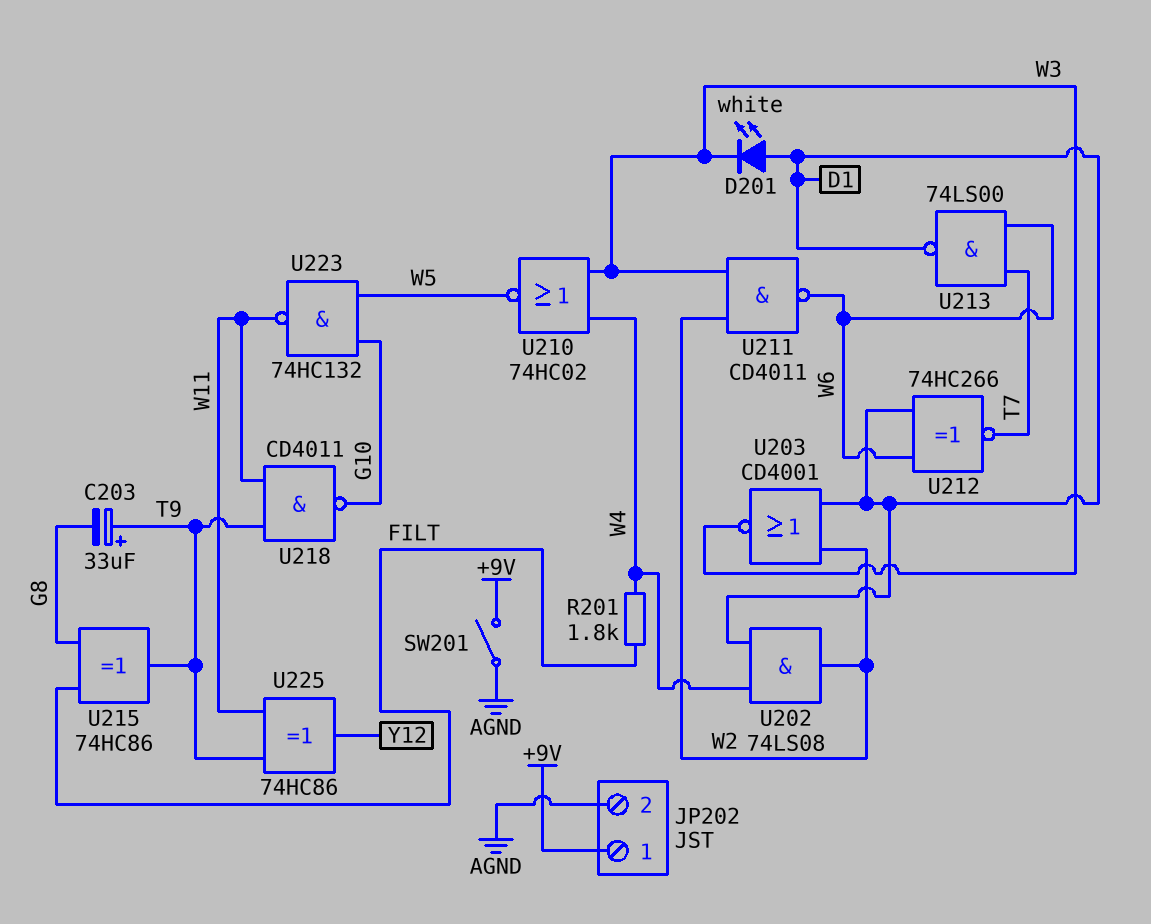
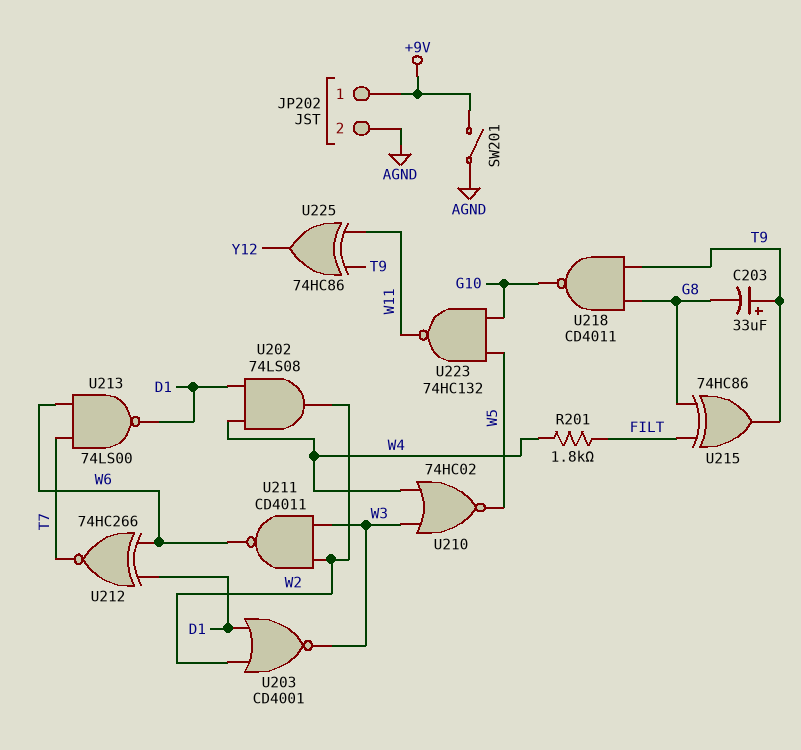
D201: LED white (A D1, K W3) -> none
U218: NAND CD4011 (in T9, in W11, out G10) -> NAND CD4011 (in G8, in T9, out G10)

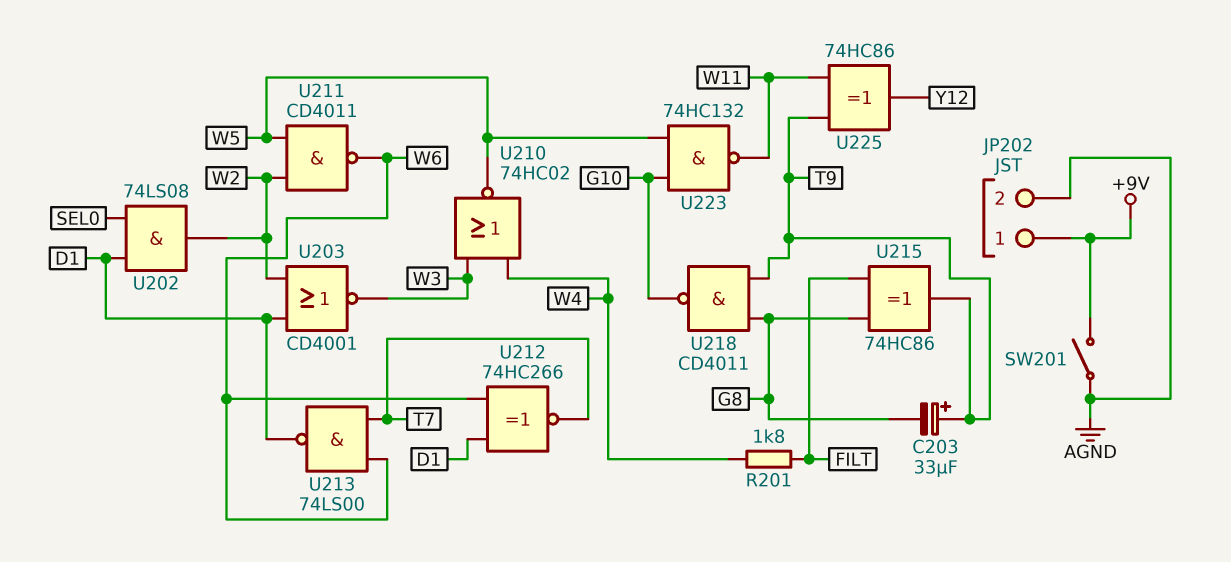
U202: AND 74LS08 (in D1, in W4, out W2) -> AND 74LS08 (in D1, in SEL0, out W2)
U211: NAND CD4011 (in W2, in W3, out W6) -> NAND CD4011 (in W2, in W5, out W6)

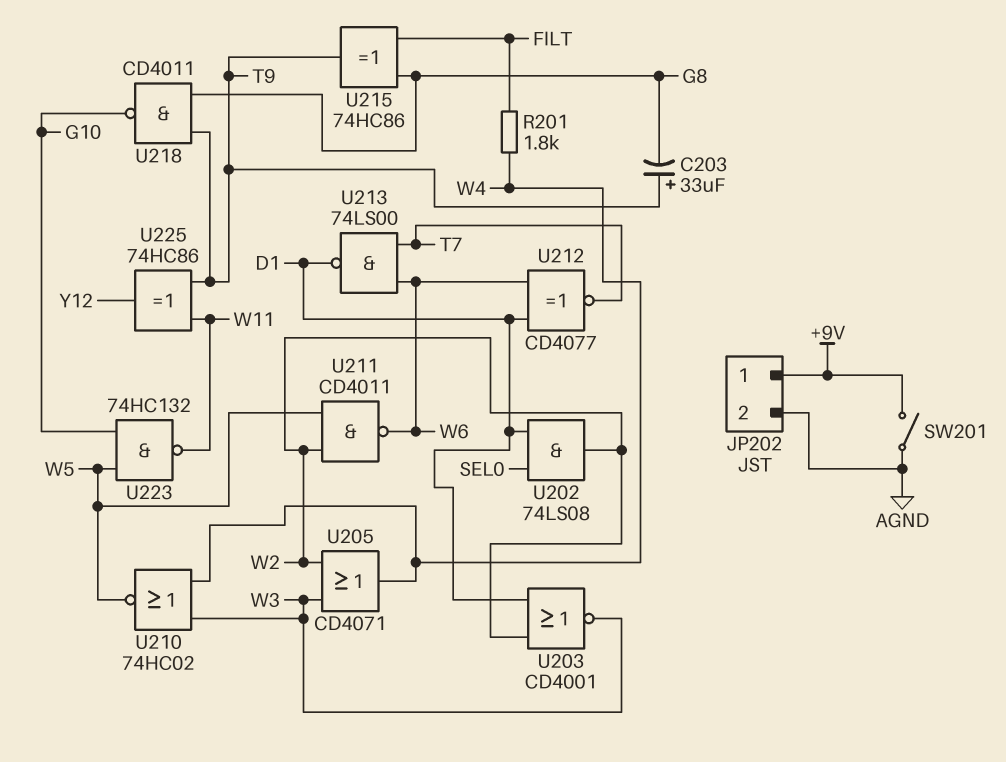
U205: none -> OR CD4071 (in W2, in W3, out W4)
U212: XNOR 74HC266 (in D1, in W6, out T7) -> XNOR CD4077 (in D1, in W6, out T7)

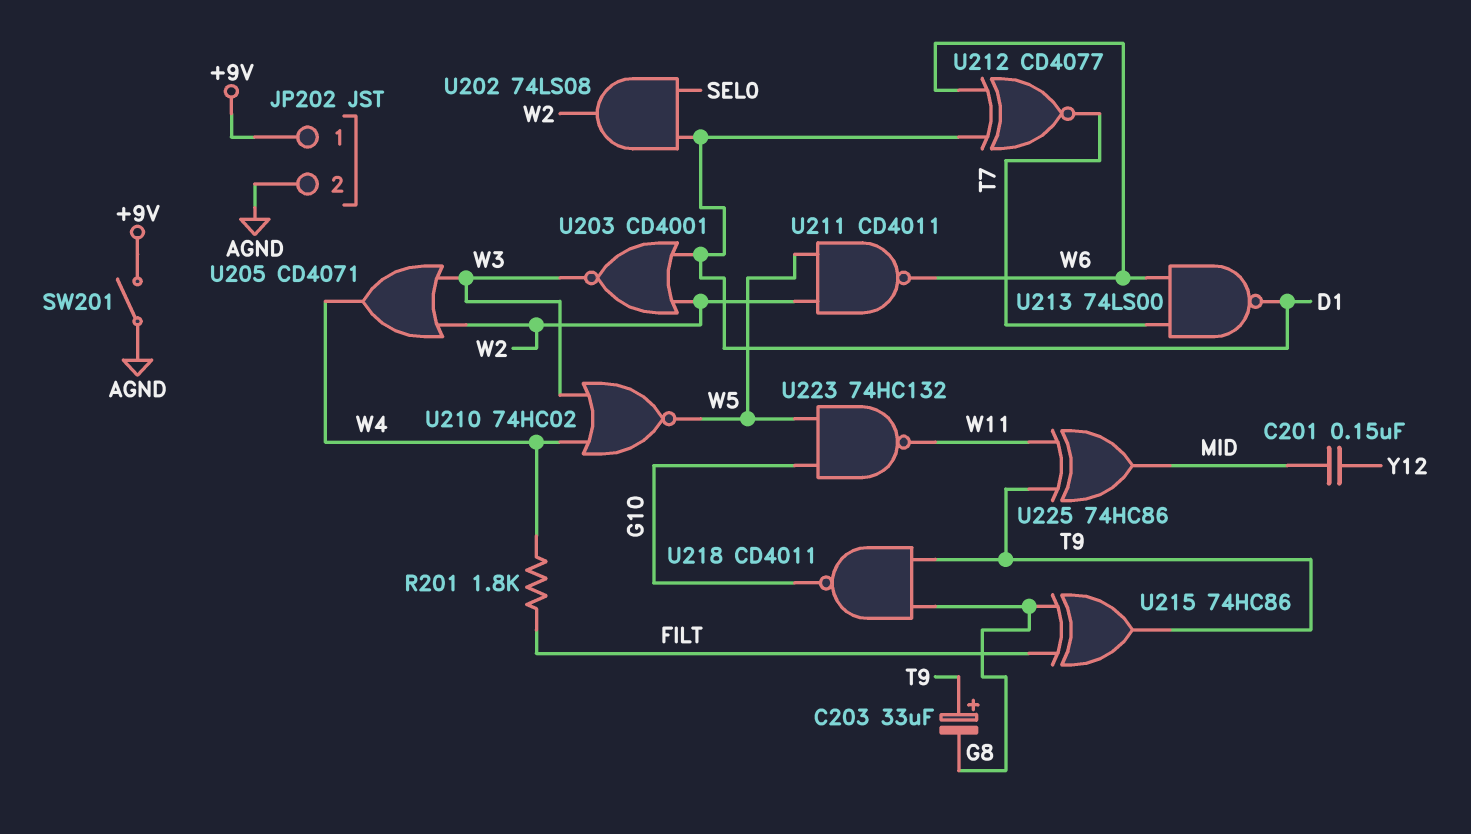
C201: none -> 150nF (MID, Y12)
U225: XOR 74HC86 (in T9, in W11, out Y12) -> XOR 74HC86 (in T9, in W11, out MID)

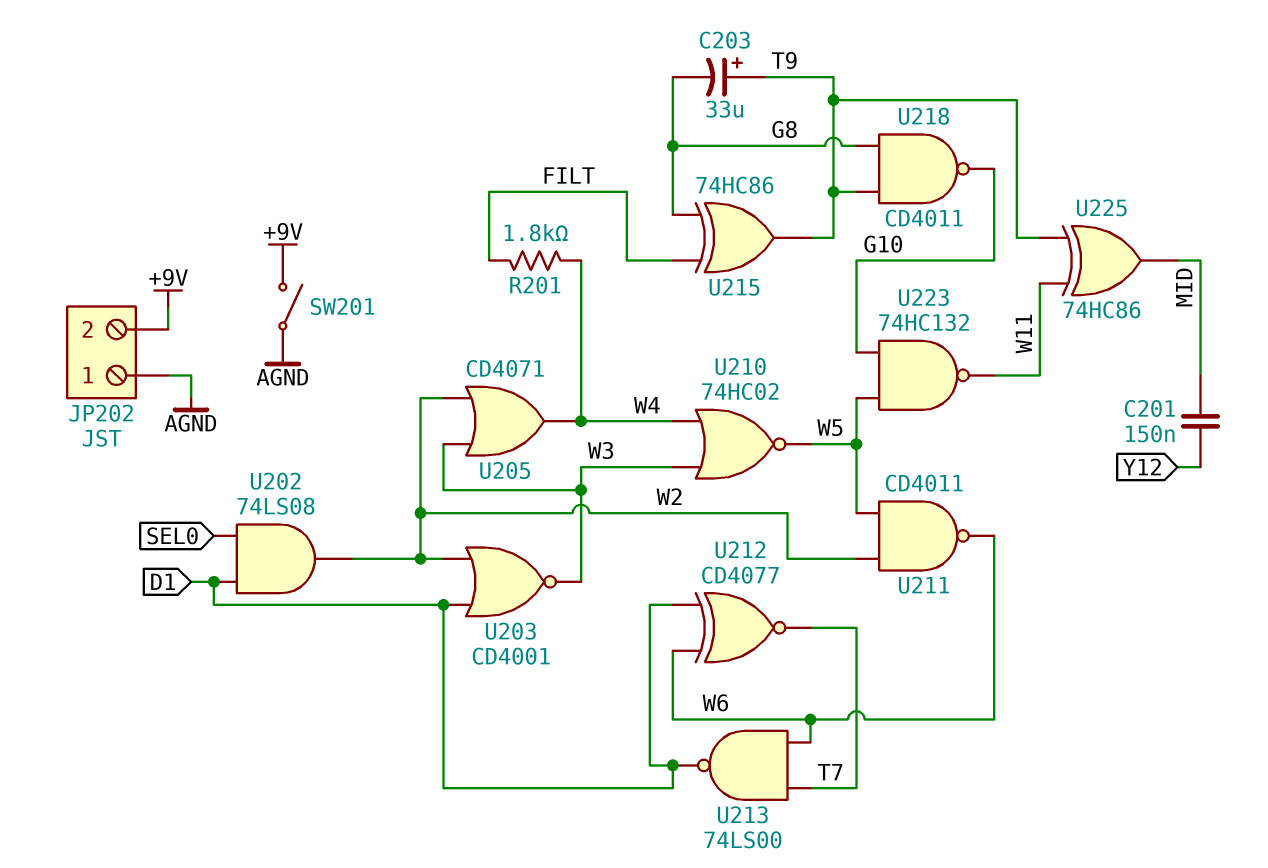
JP202 pin 1: +9V -> AGND
JP202 pin 2: AGND -> +9V

